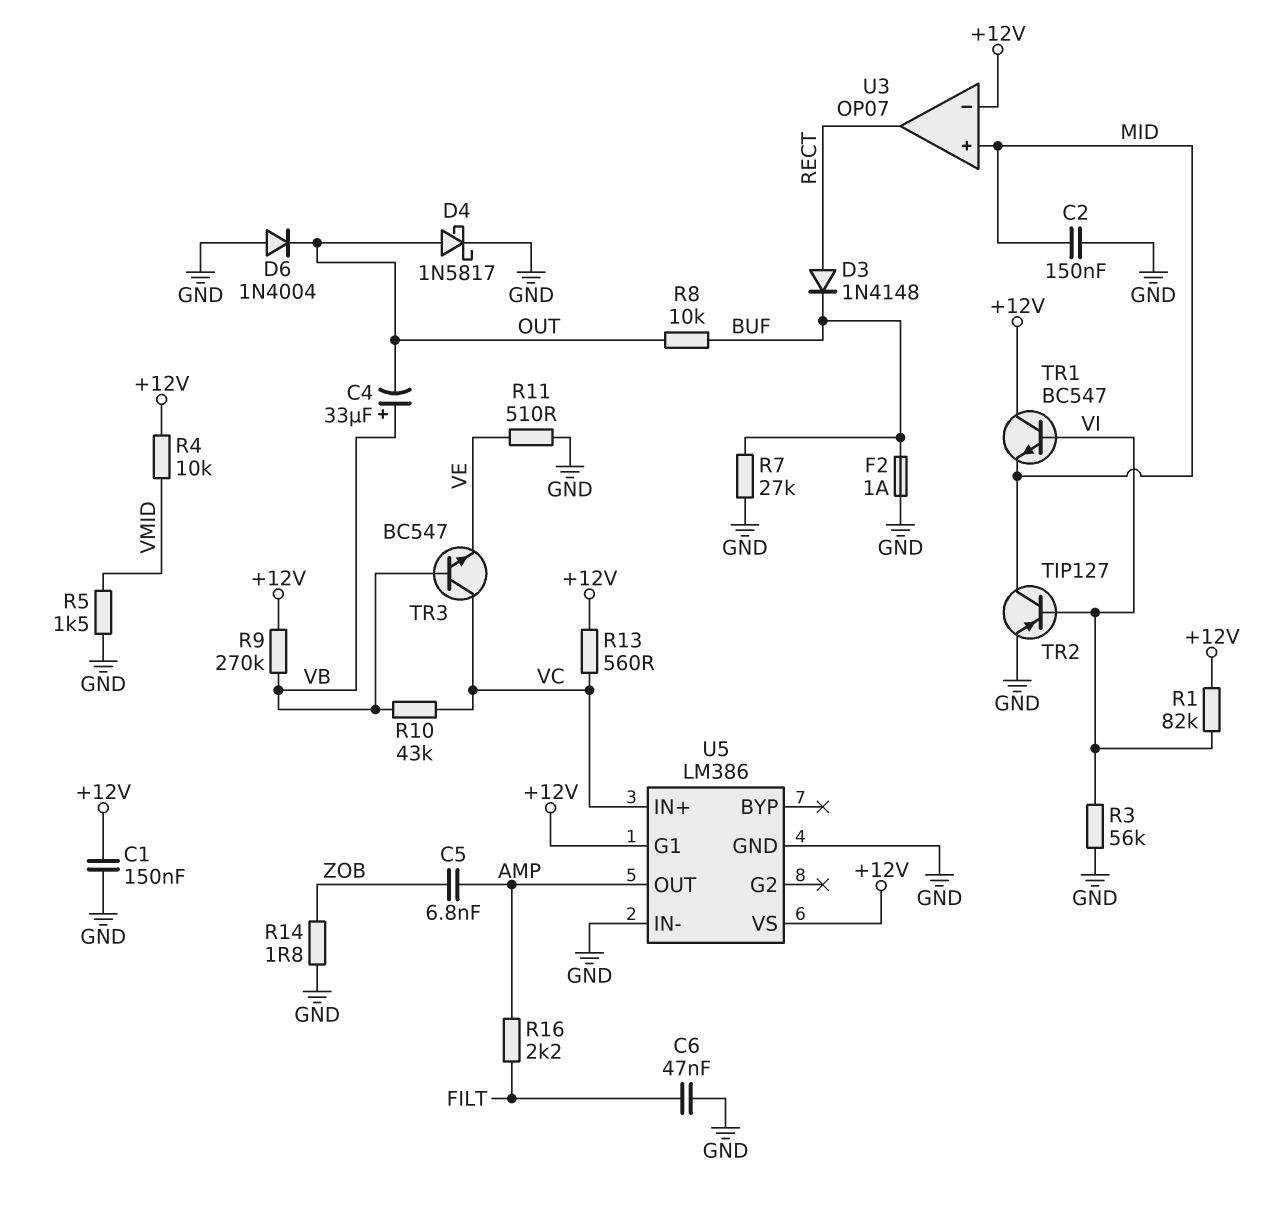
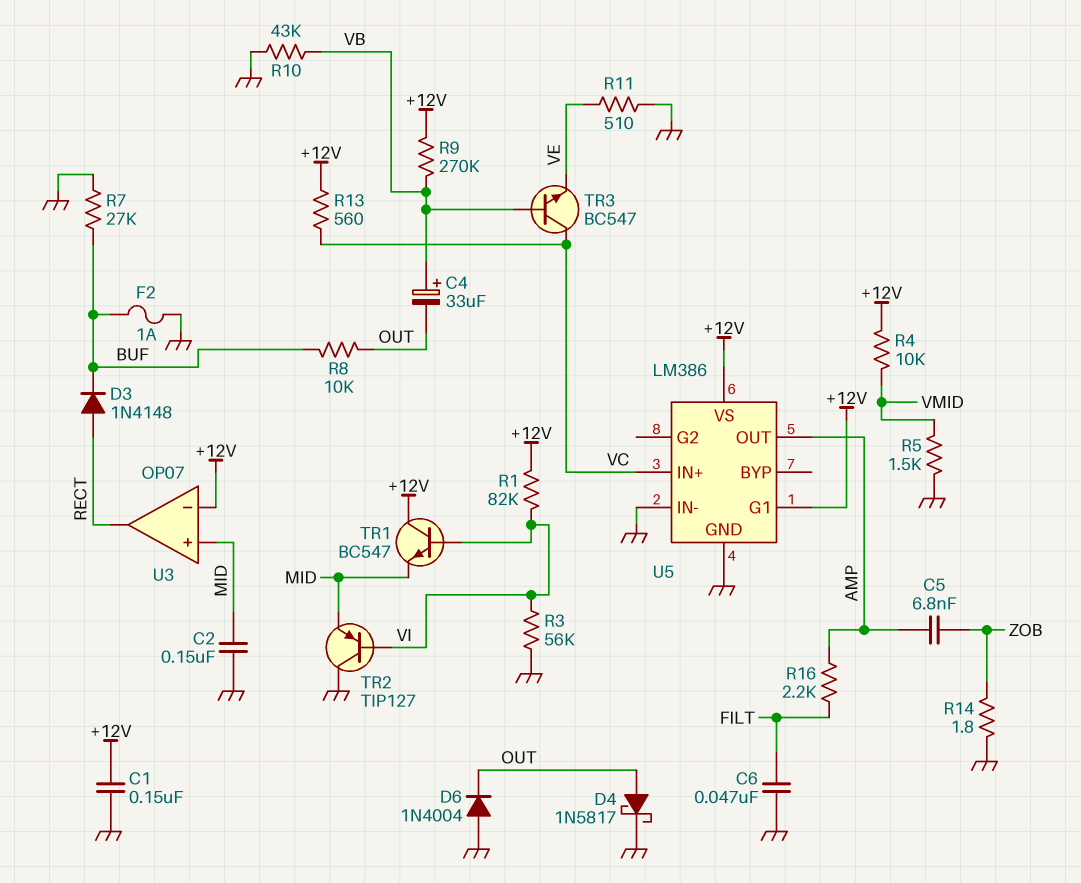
R10: 43k (VB, VC) -> 43k (GND, VB)
TR2: PNP TIP127 (B VI, C MID, E GND) -> PNP TIP127 (B VI, C GND, E MID)

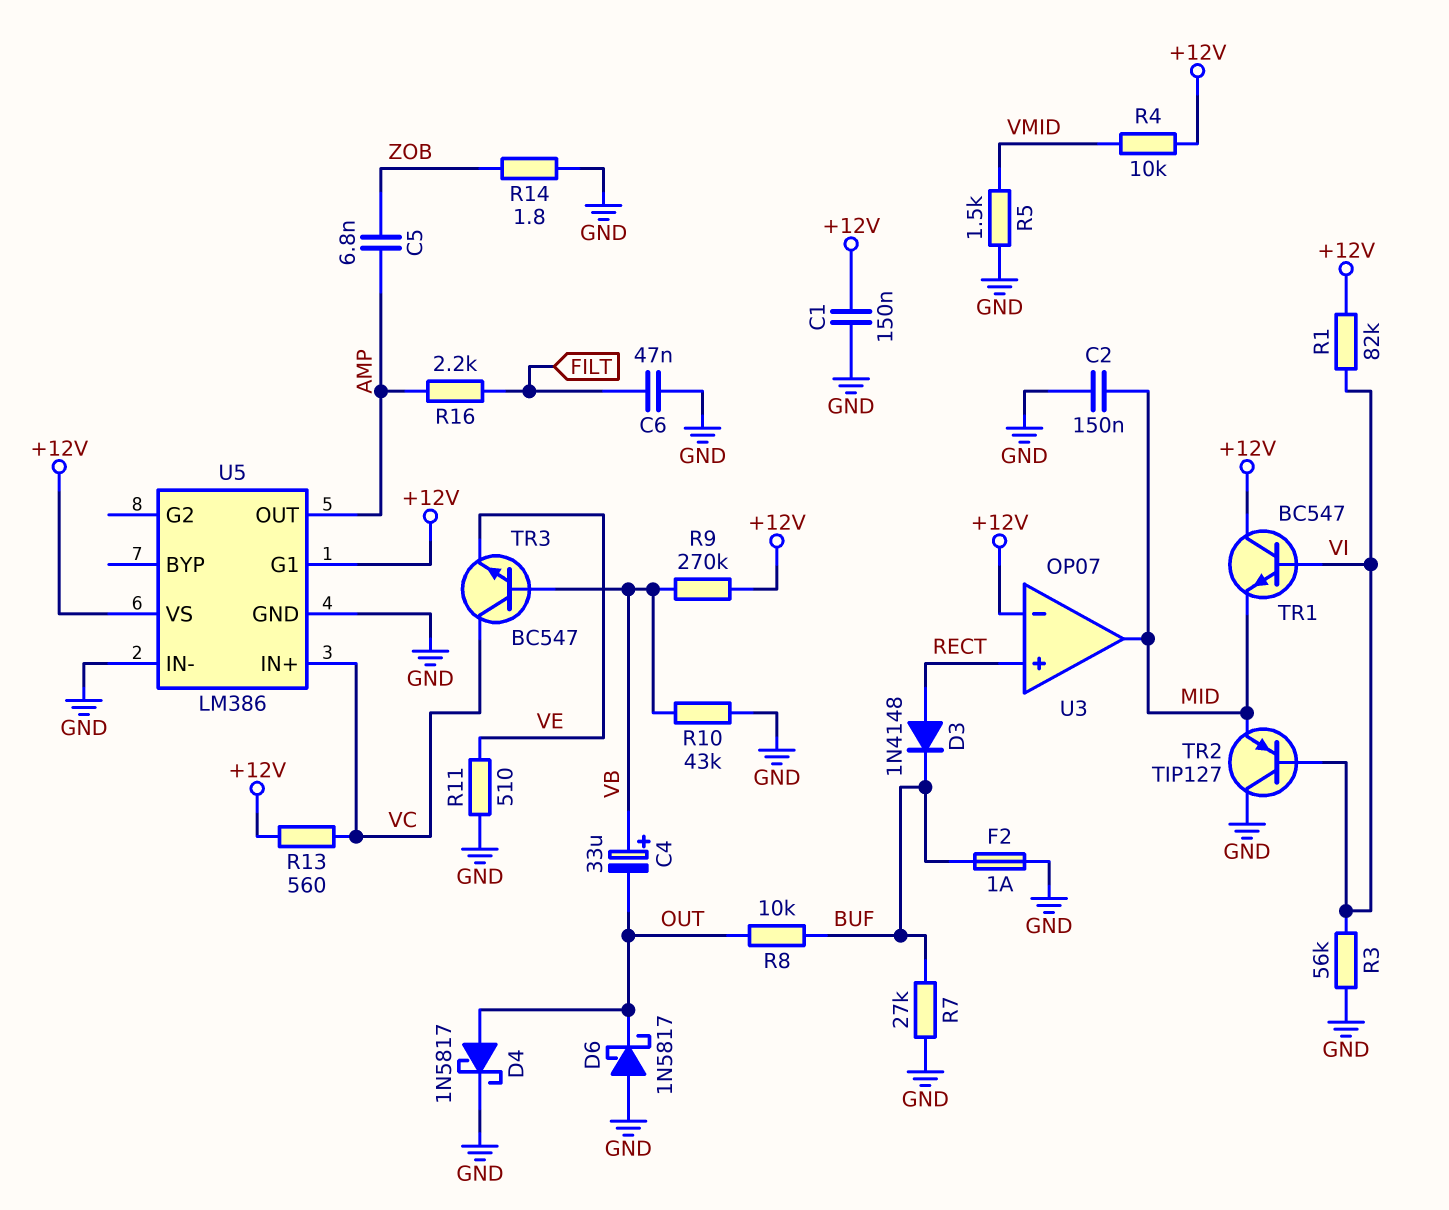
D6: diode 1N4004 (A GND, K OUT) -> schottky 1N5817 (A GND, K OUT)
U3 pin in+: MID -> RECT
U3 pin out: RECT -> MID

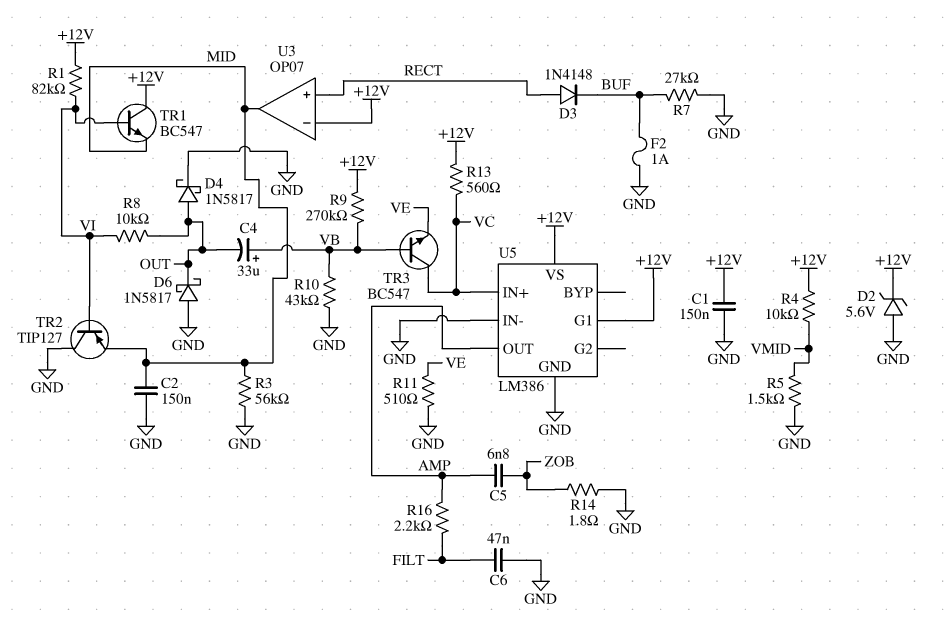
D2: none -> zener 5.6V (A GND, K +12V)
R3: 56k (GND, VI) -> 56k (GND, MID)
R8: 10k (BUF, OUT) -> 10k (OUT, VI)

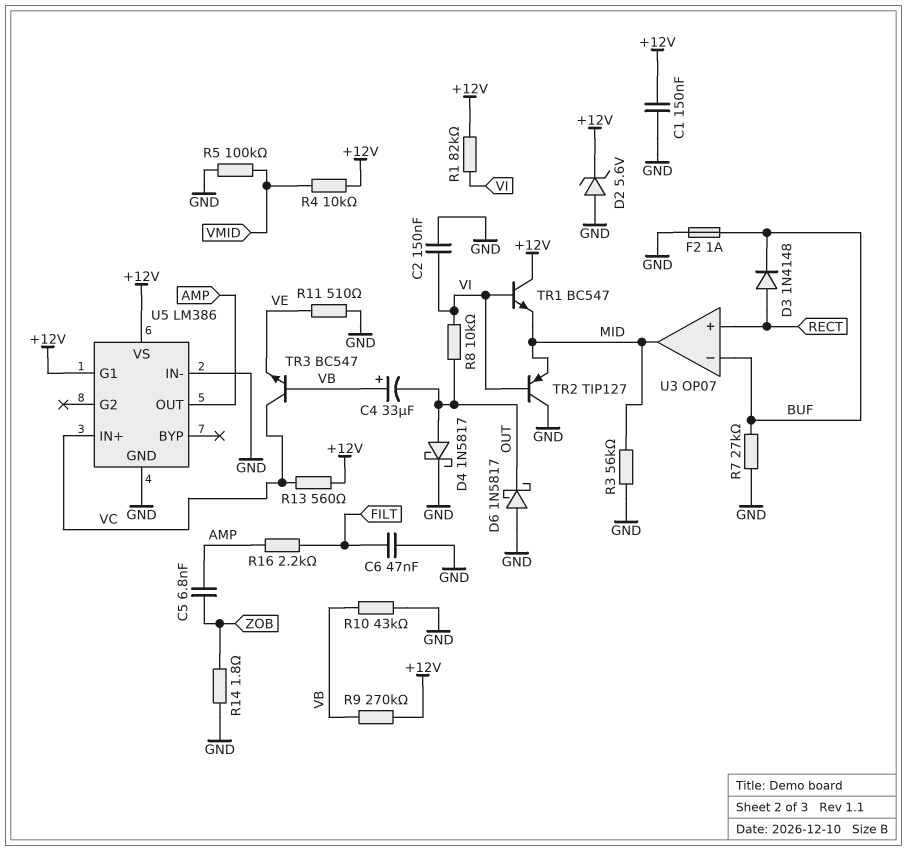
C2: 150nF (GND, MID) -> 150nF (GND, VI)
R5: 1.5k (GND, VMID) -> 100k (GND, VMID)
U3 pin in-: +12V -> BUF

